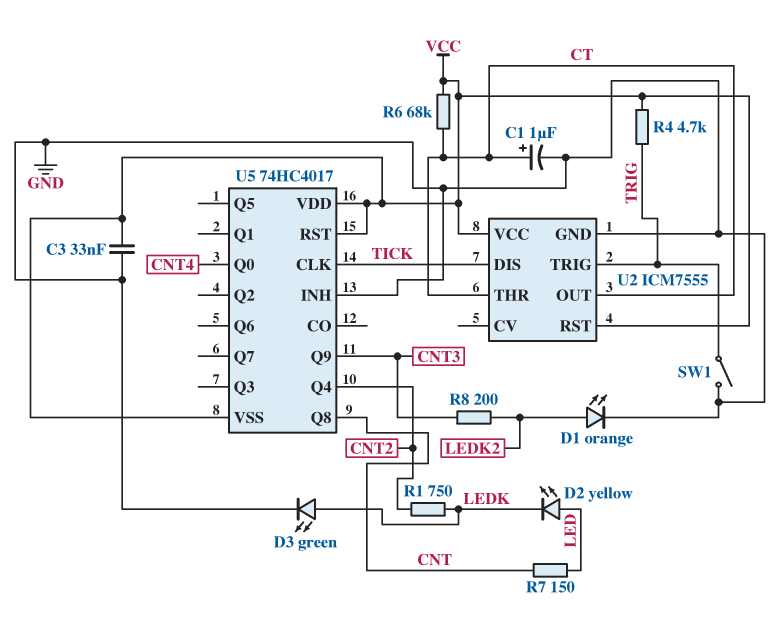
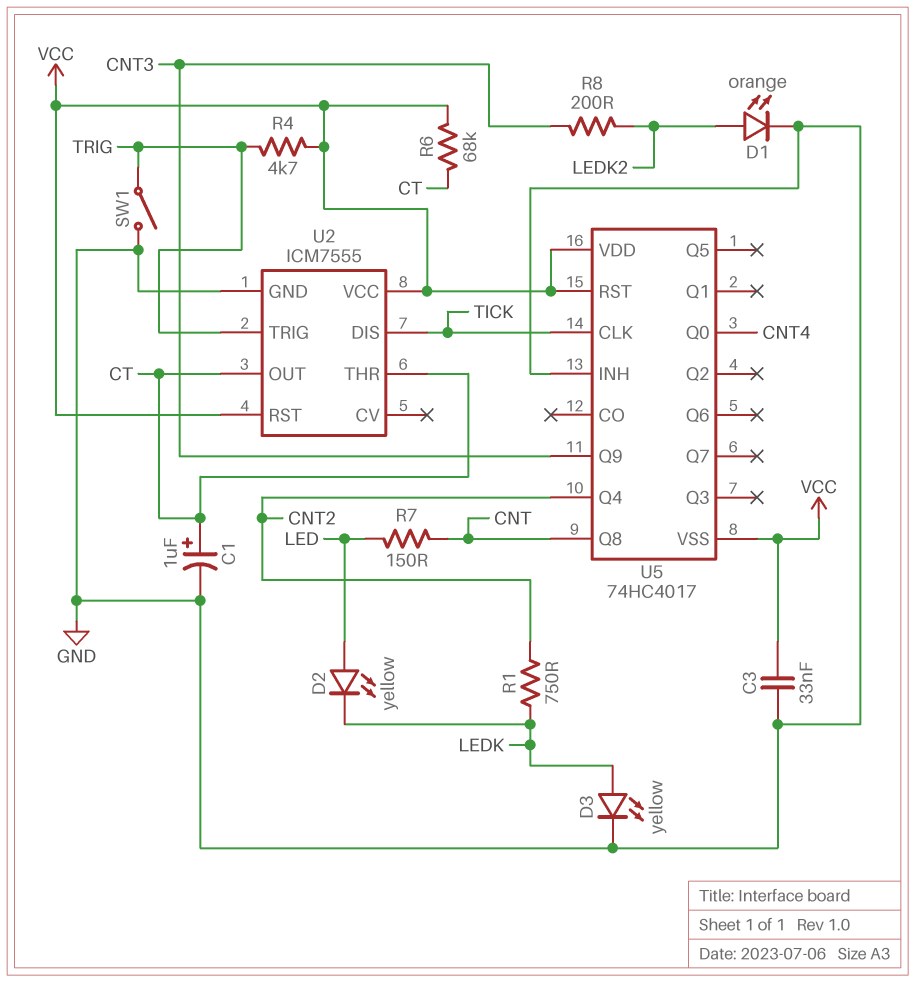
D3: LED green (A LEDK, K GND) -> LED yellow (A LEDK, K GND)

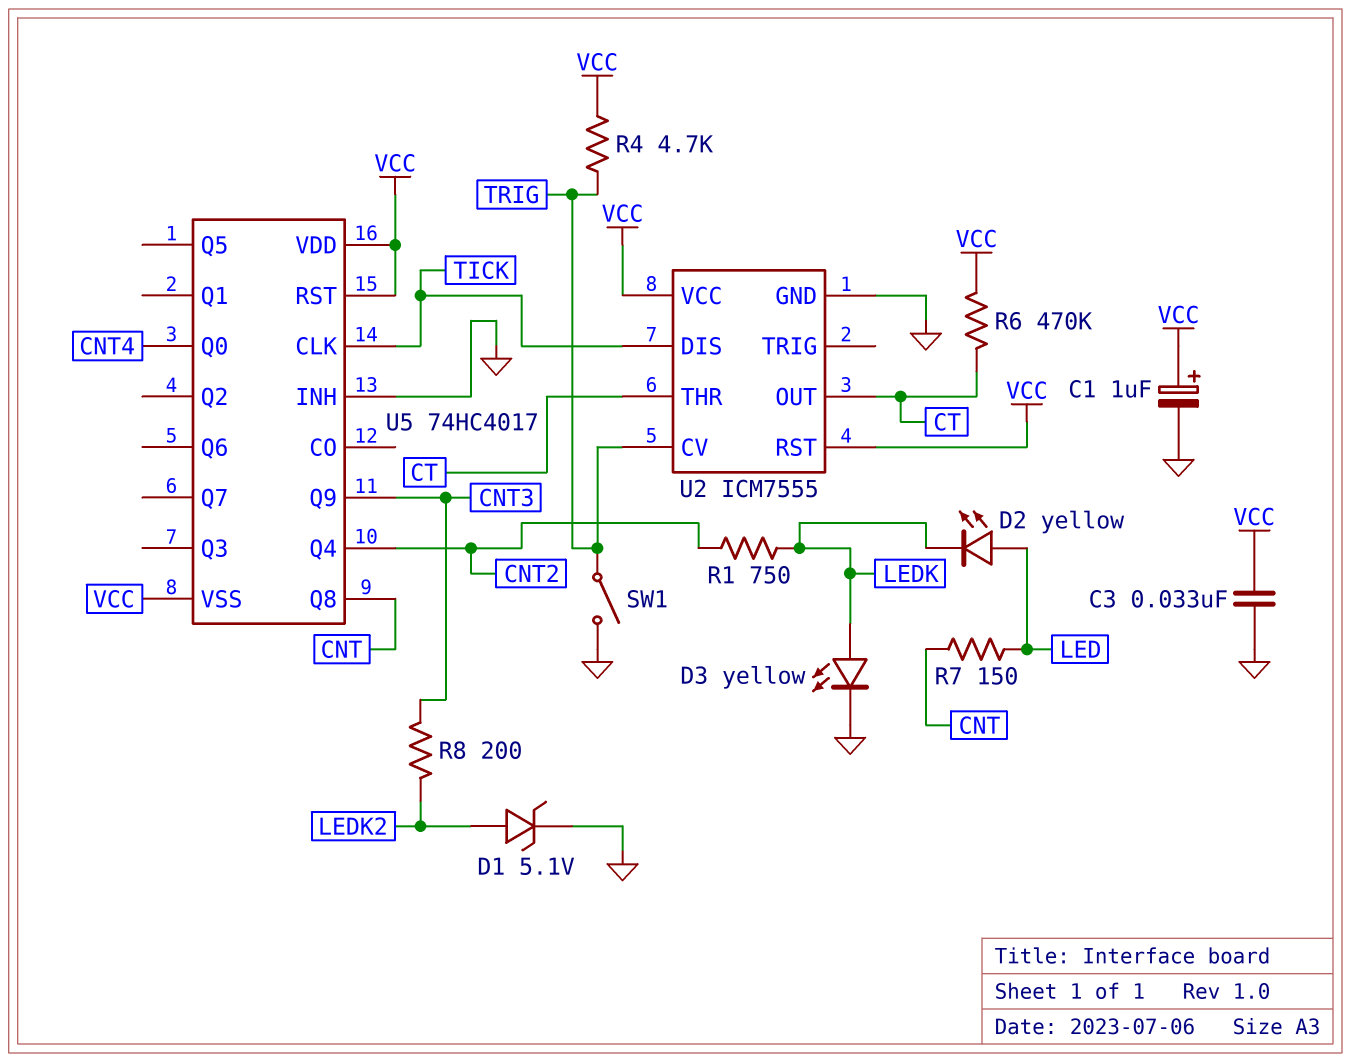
C1: 1uF (plus CT, minus GND) -> 1uF (plus VCC, minus GND)
D1: LED orange (A LEDK2, K GND) -> zener 5.1V (A LEDK2, K GND)
R6: 68k (CT, VCC) -> 470k (CT, VCC)
U2 pin CV: none -> TRIG
U2 pin TRIG: TRIG -> none

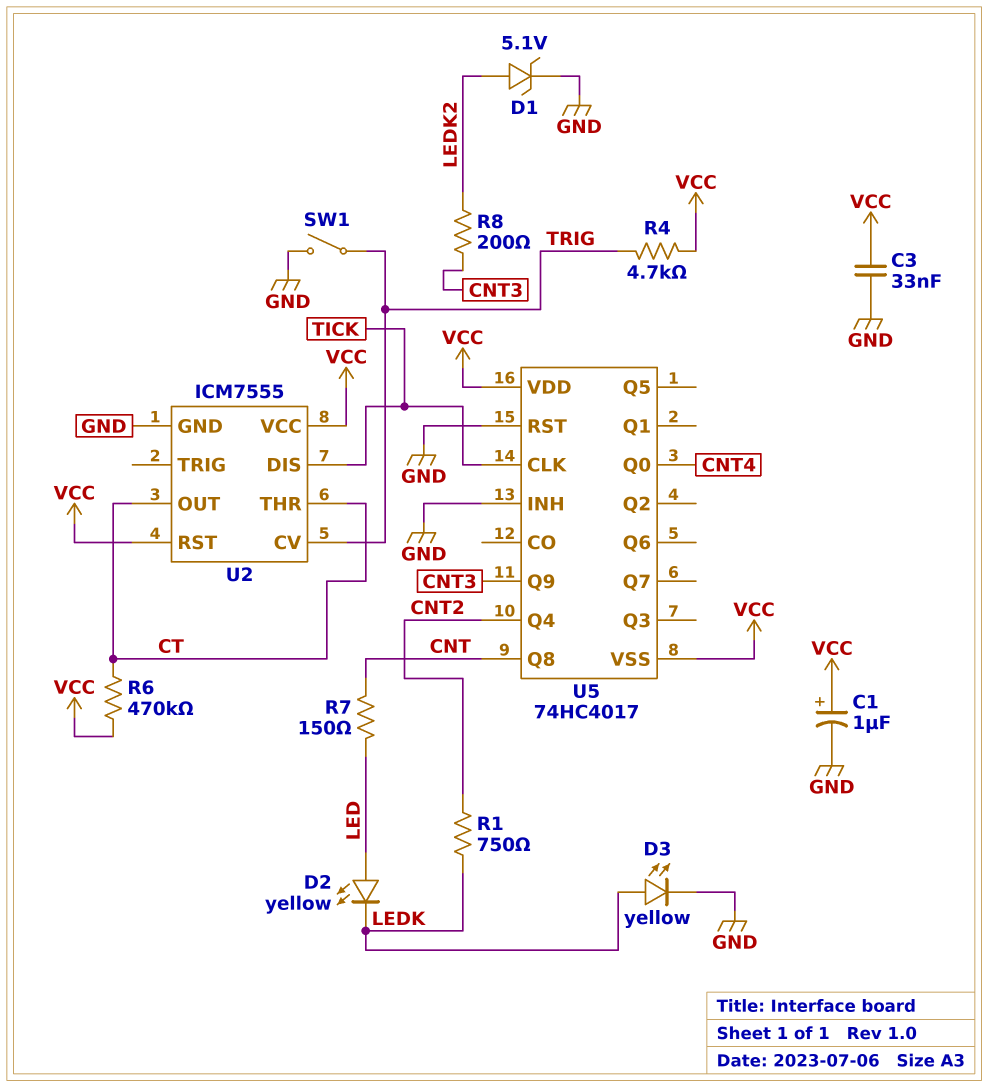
U5 pin RST: VCC -> GND

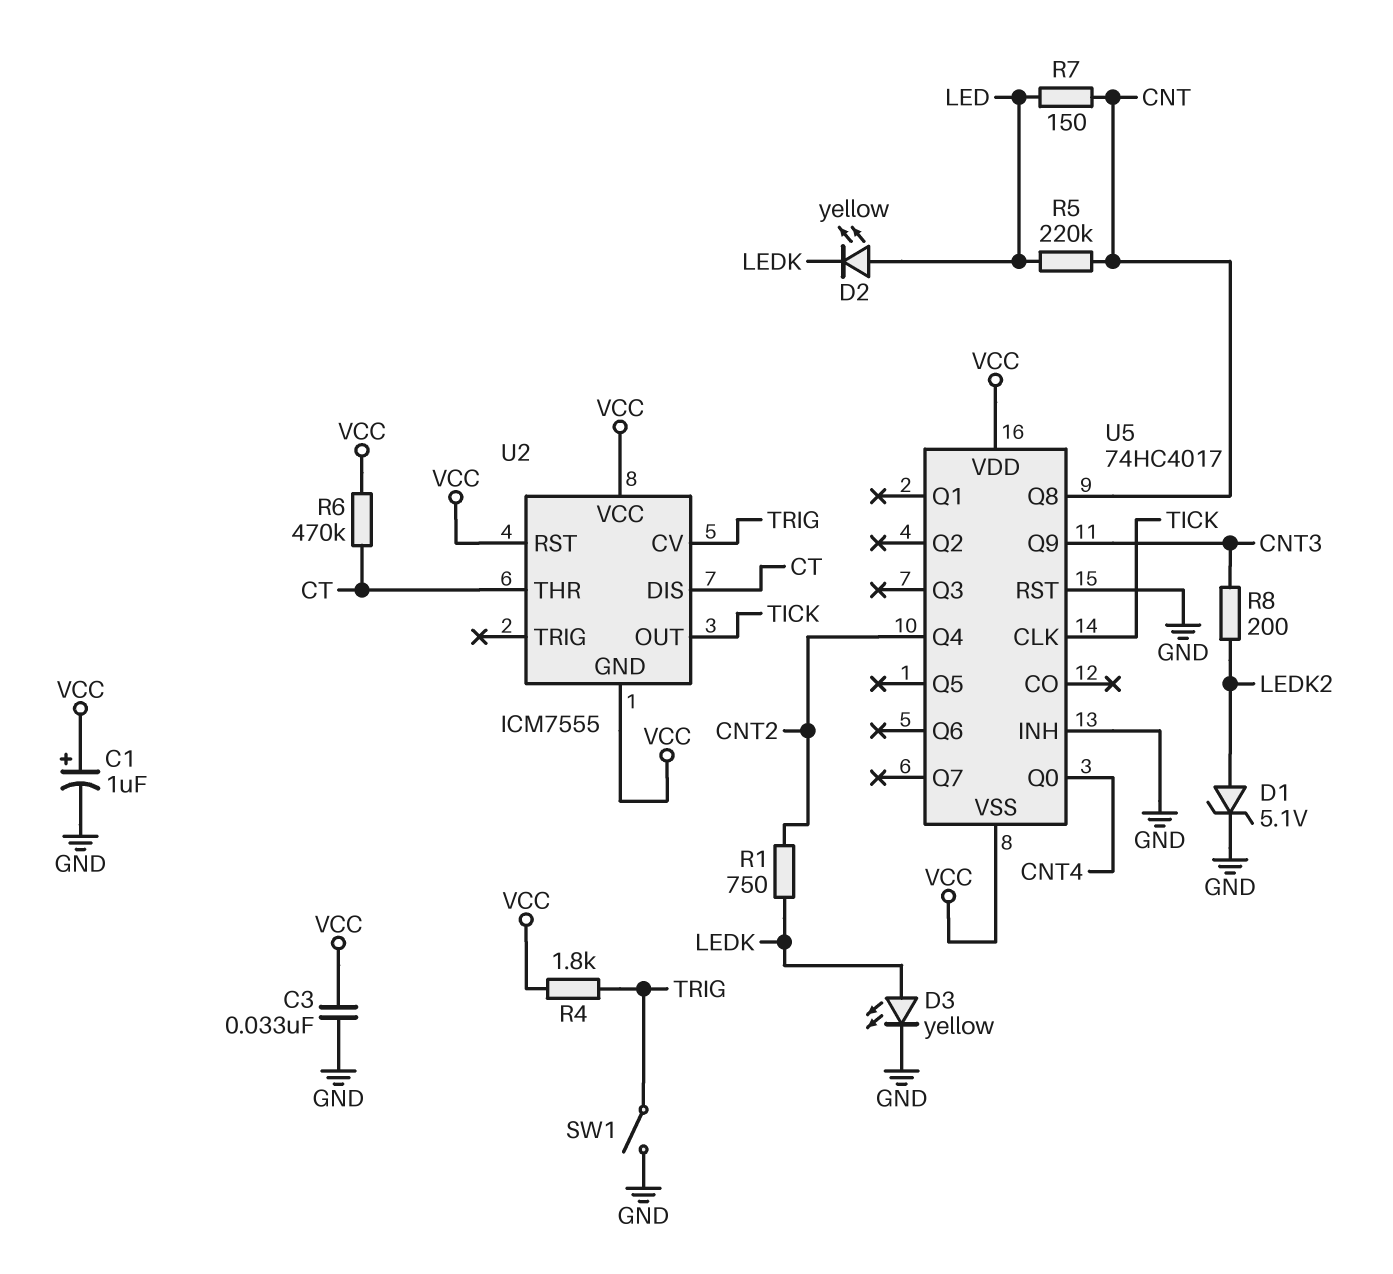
R4: 4.7k (TRIG, VCC) -> 1.8k (TRIG, VCC)
R5: none -> 220k (CNT, LED)
U2 pin DIS: TICK -> CT
U2 pin GND: GND -> VCC
U2 pin OUT: CT -> TICK

